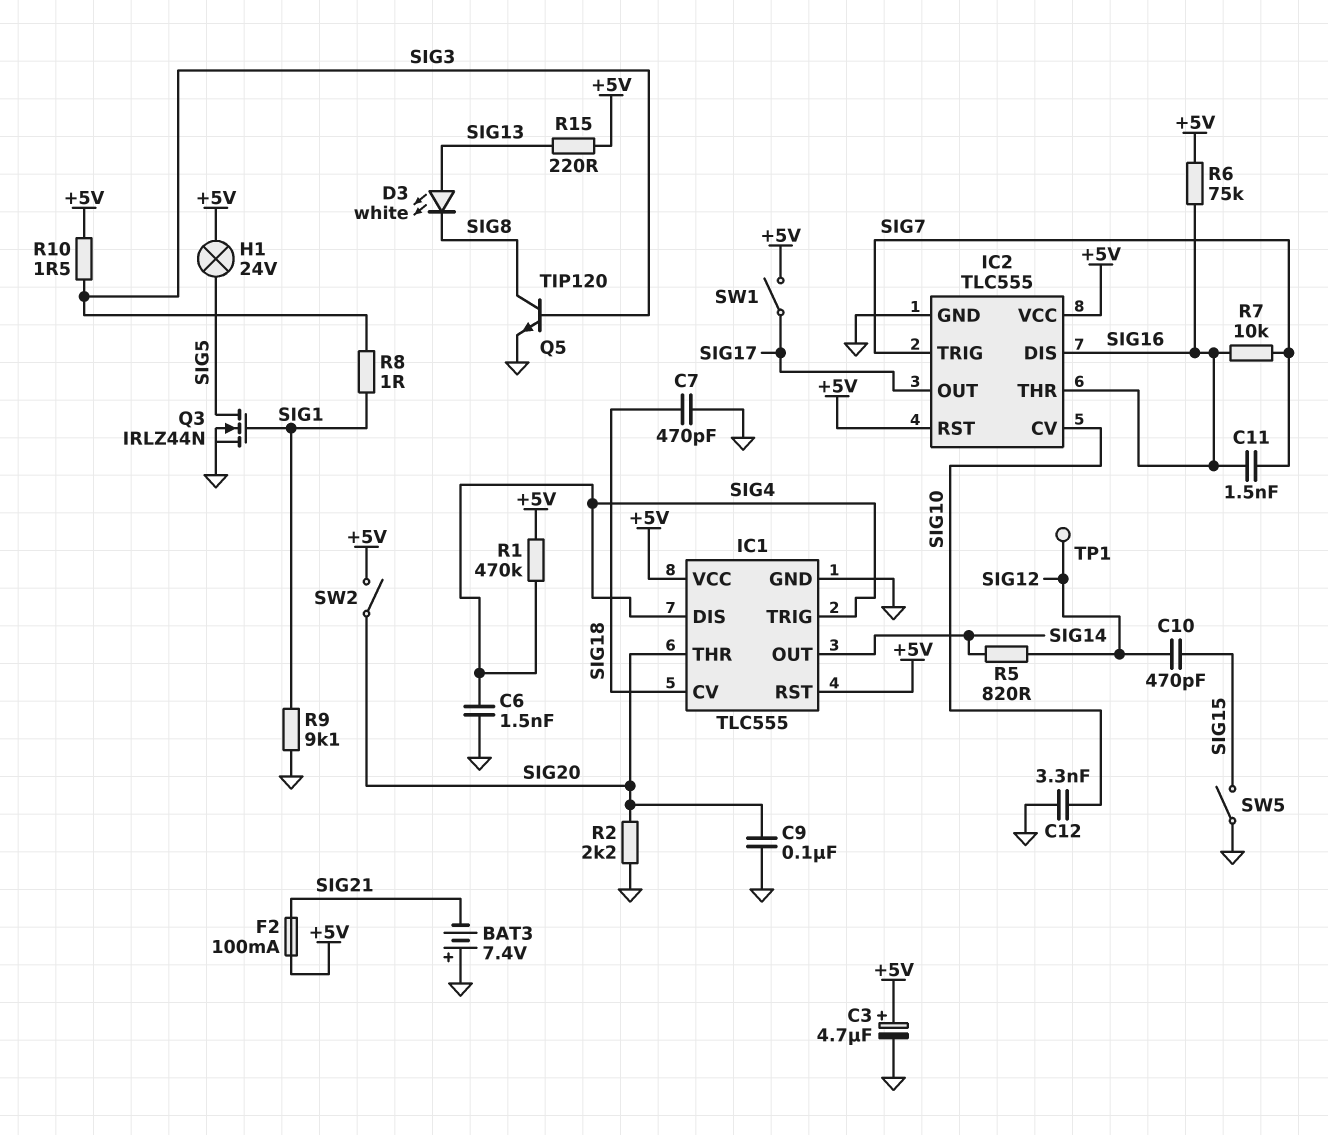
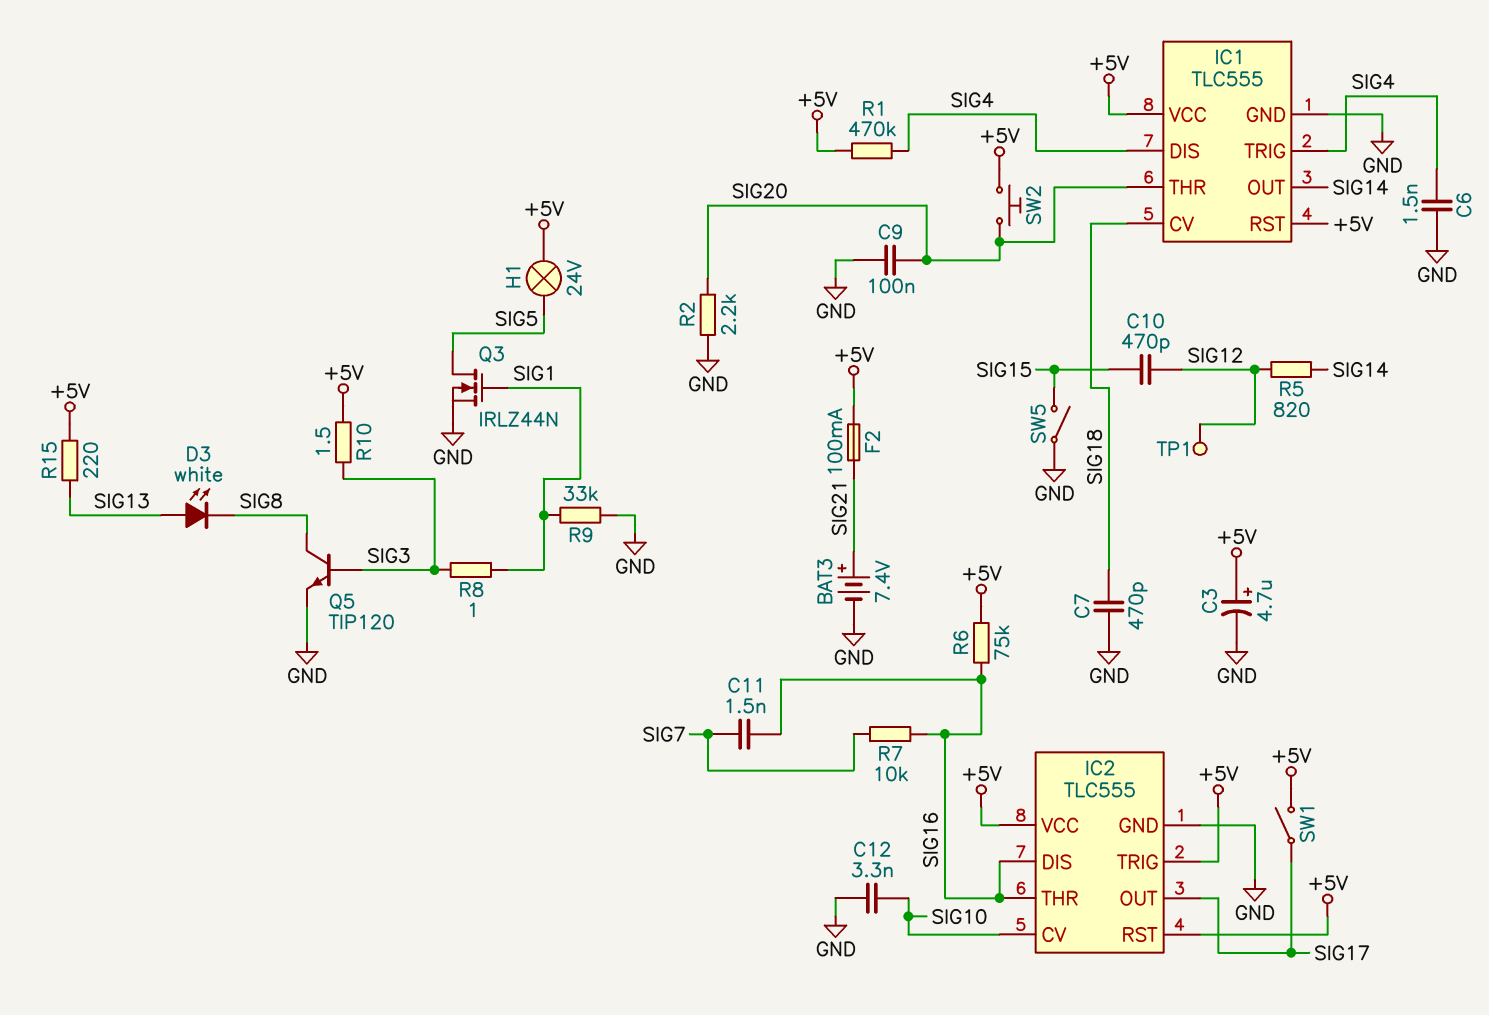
BAT3: 7.4V (plus GND, minus SIG21) -> 7.4V (plus SIG21, minus GND)
IC2 pin TRIG: SIG7 -> +5V
R9: 9.1k (GND, SIG1) -> 33k (GND, SIG1)
SW2: switch (+5V, SIG20) -> button (+5V, SIG20)

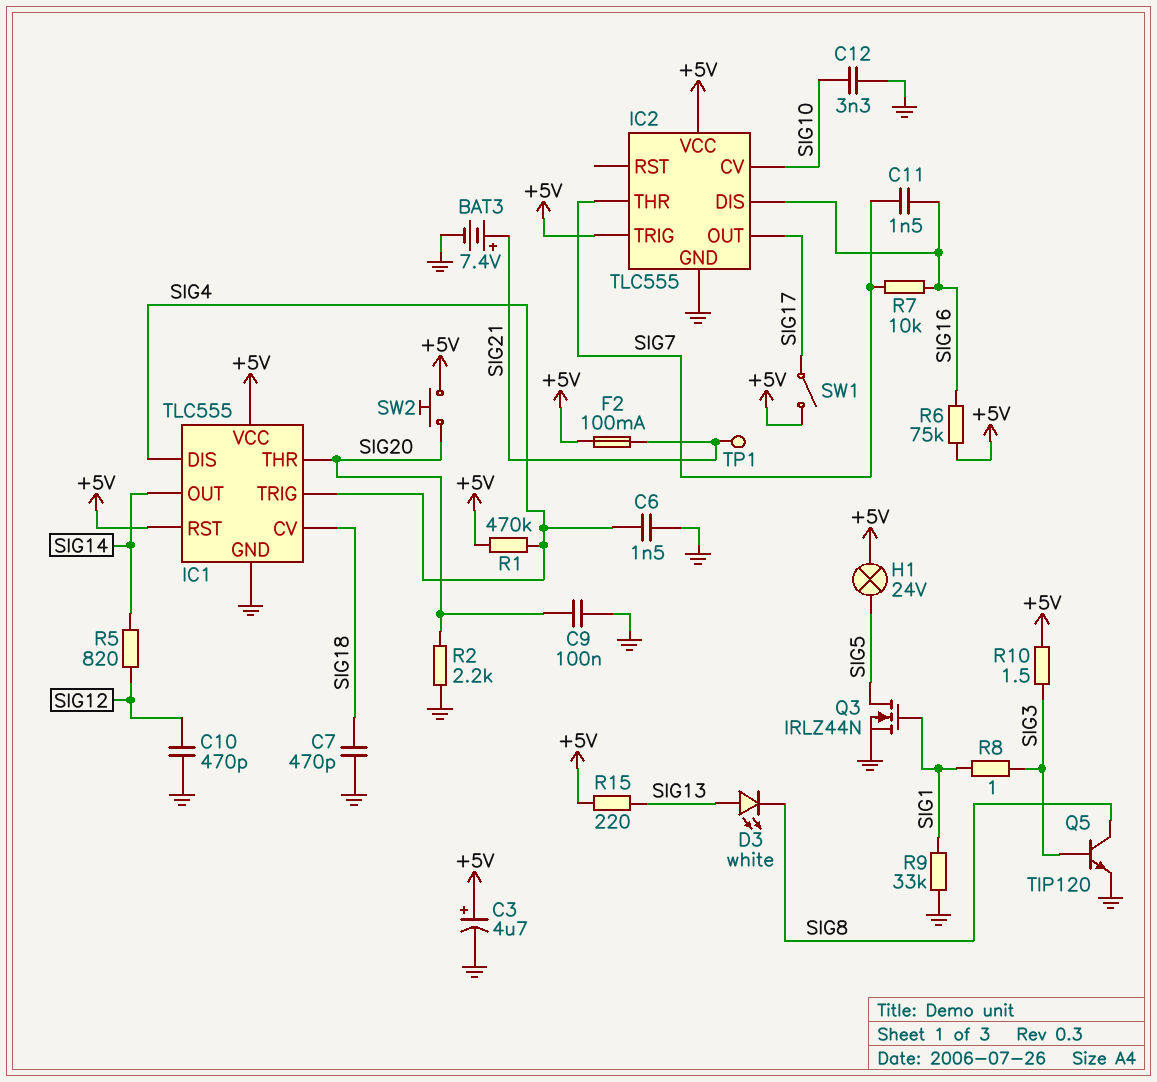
C10: 470pF (SIG12, SIG15) -> 470pF (GND, SIG12)
IC2 pin RST: +5V -> none
IC2 pin THR: SIG16 -> SIG7
SW5: switch (GND, SIG15) -> none
TP1: test point (SIG12) -> test point (SIG21)

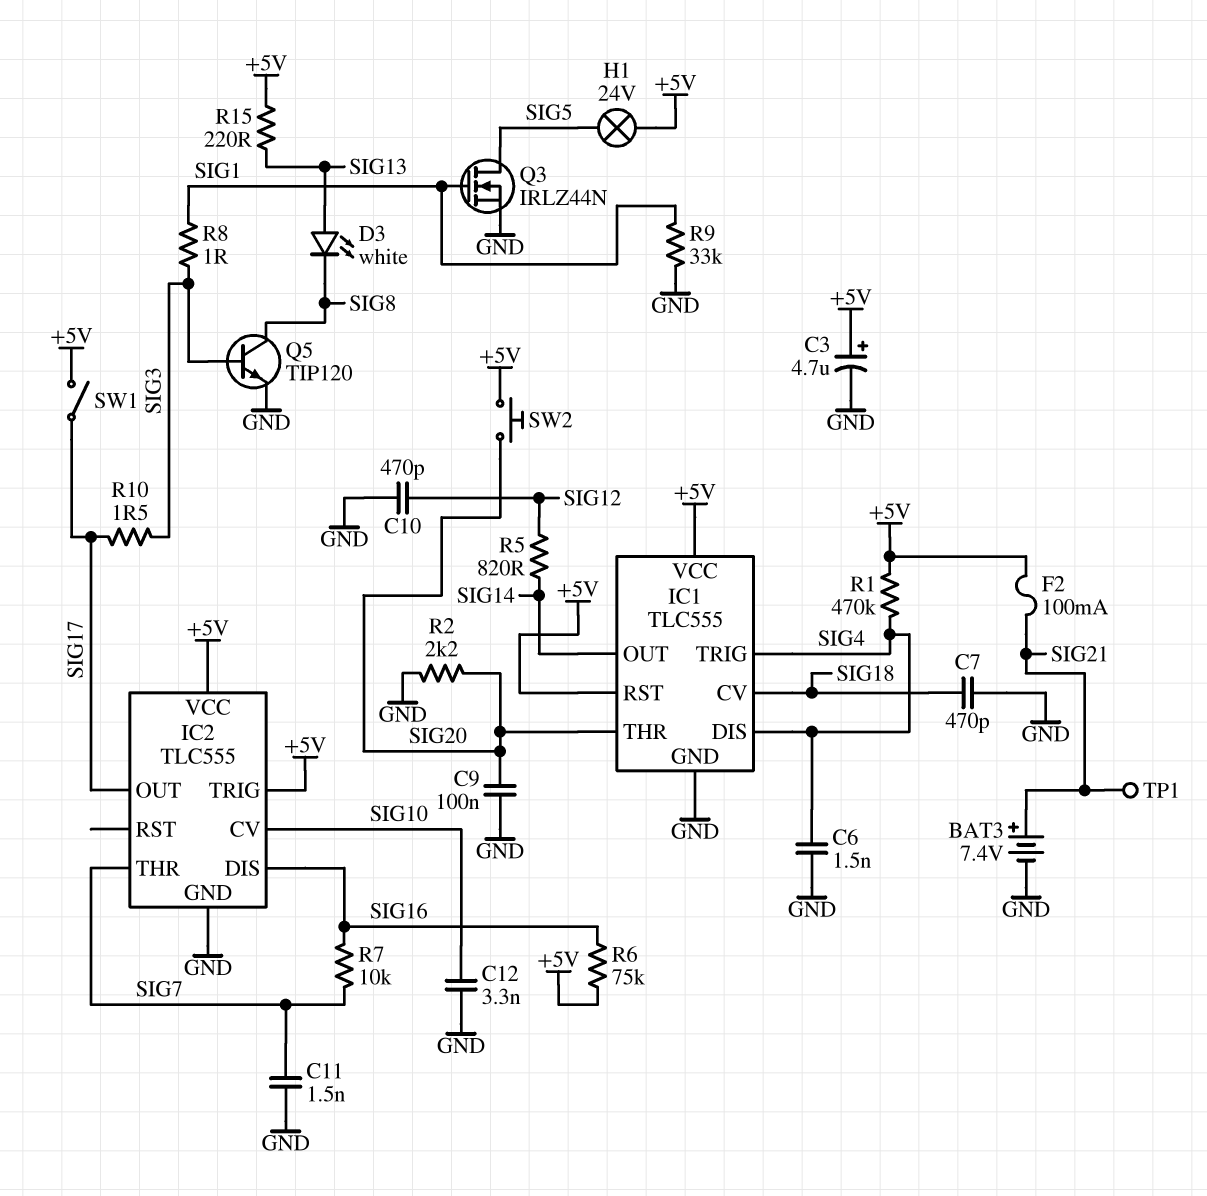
C11: 1.5nF (SIG7, SIG16) -> 1.5nF (GND, SIG7)
R10: 1.5 (+5V, SIG3) -> 1.5 (SIG3, SIG17)

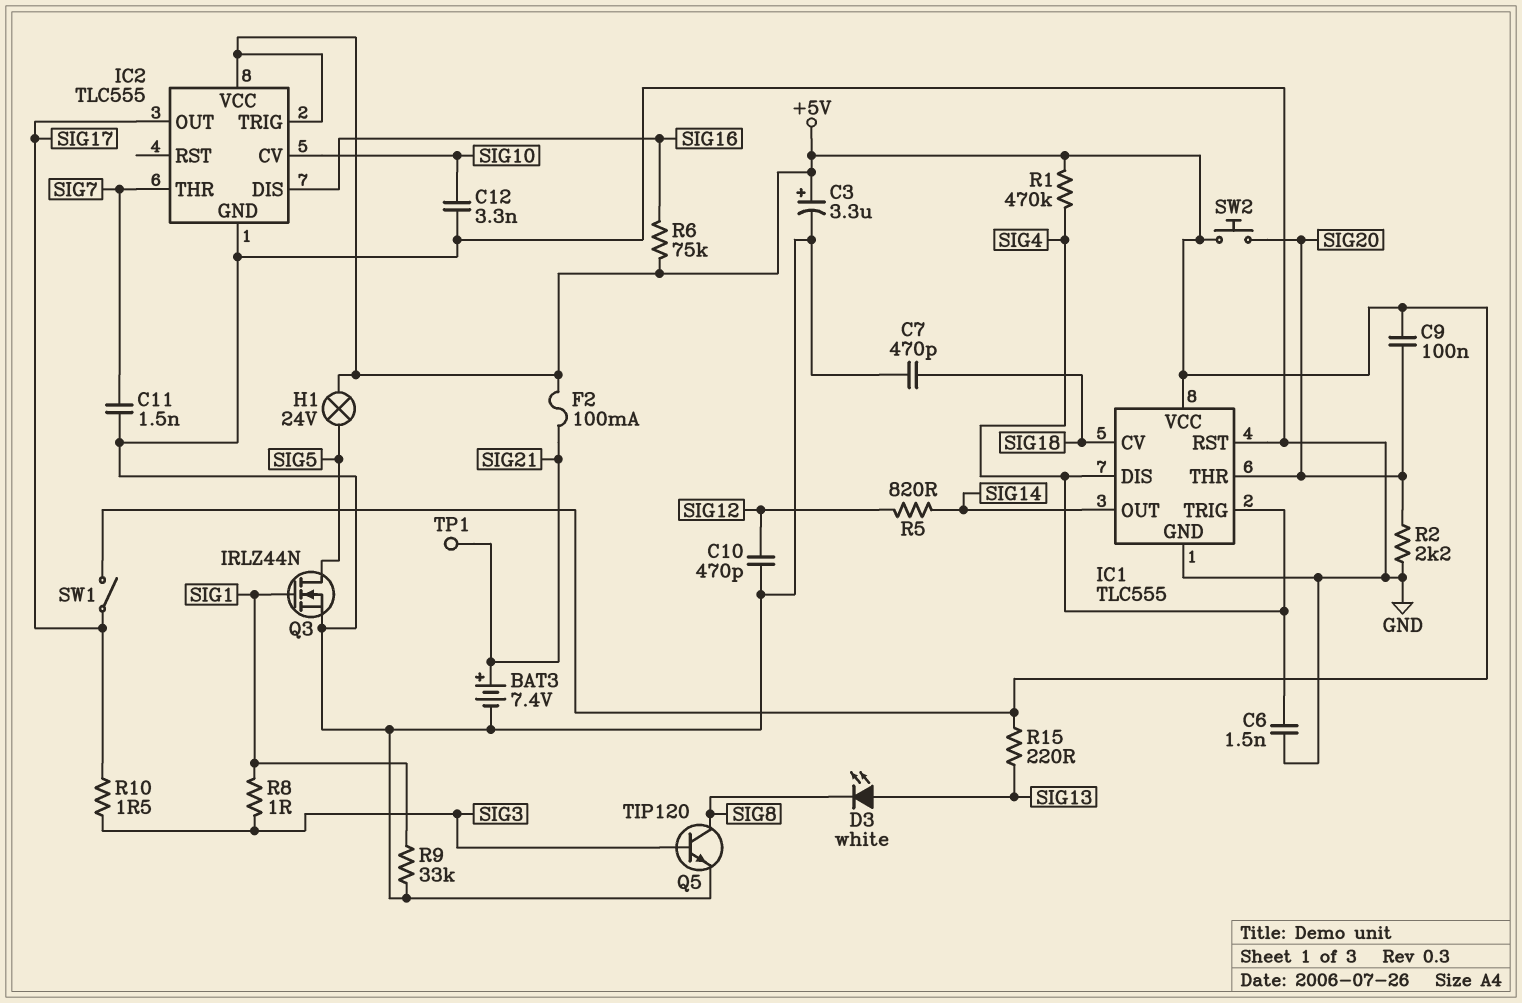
C3: 4.7uF (plus +5V, minus GND) -> 3.3uF (plus +5V, minus GND)
C9: 100nF (GND, SIG20) -> 100nF (+5V, SIG20)
IC1 pin RST: +5V -> GND
R7: 10k (SIG7, SIG16) -> none

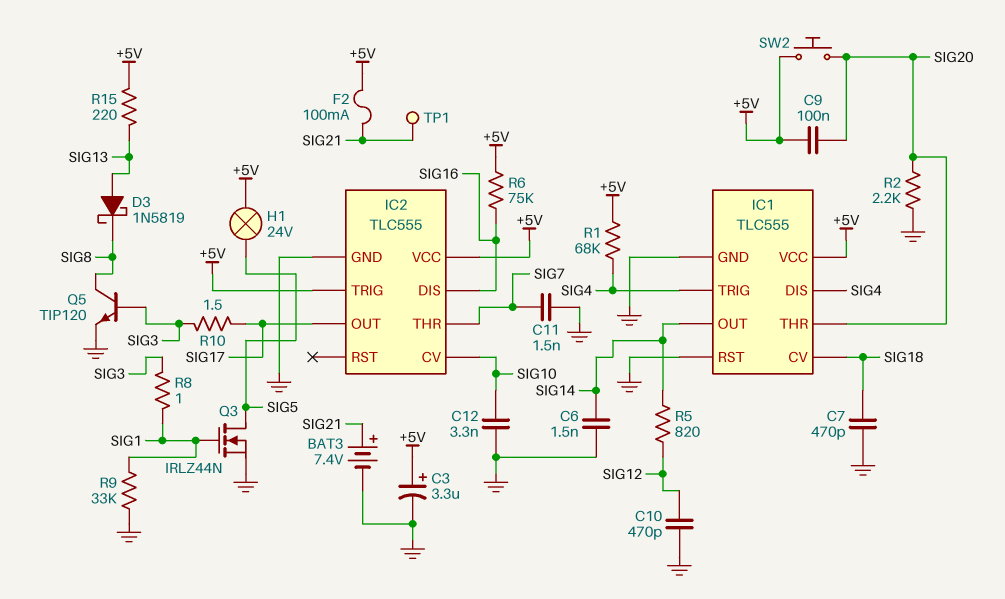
C6: 1.5nF (GND, SIG4) -> 1.5nF (GND, SIG14)
D3: LED white (A SIG13, K SIG8) -> schottky 1N5819 (A SIG13, K SIG8)
R1: 470k (+5V, SIG4) -> 68k (+5V, SIG4)
SW1: switch (+5V, SIG17) -> none

